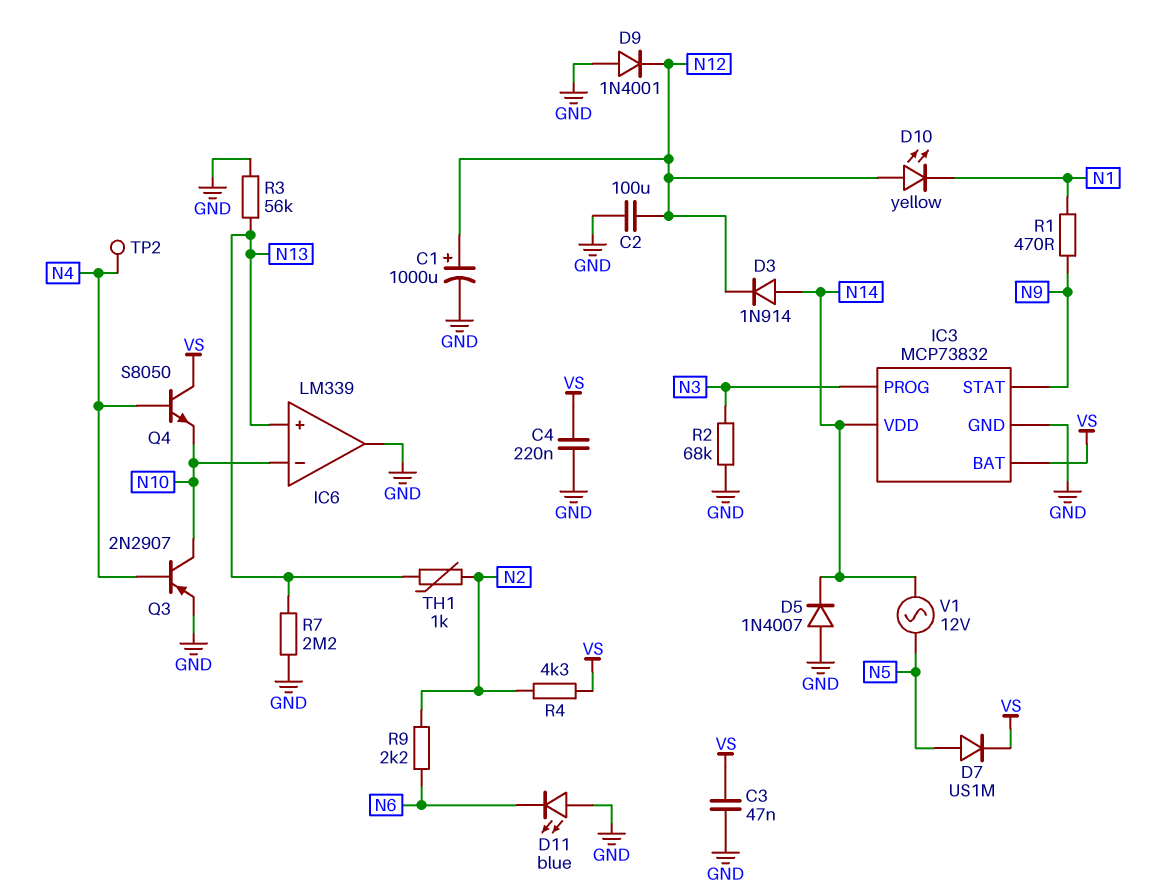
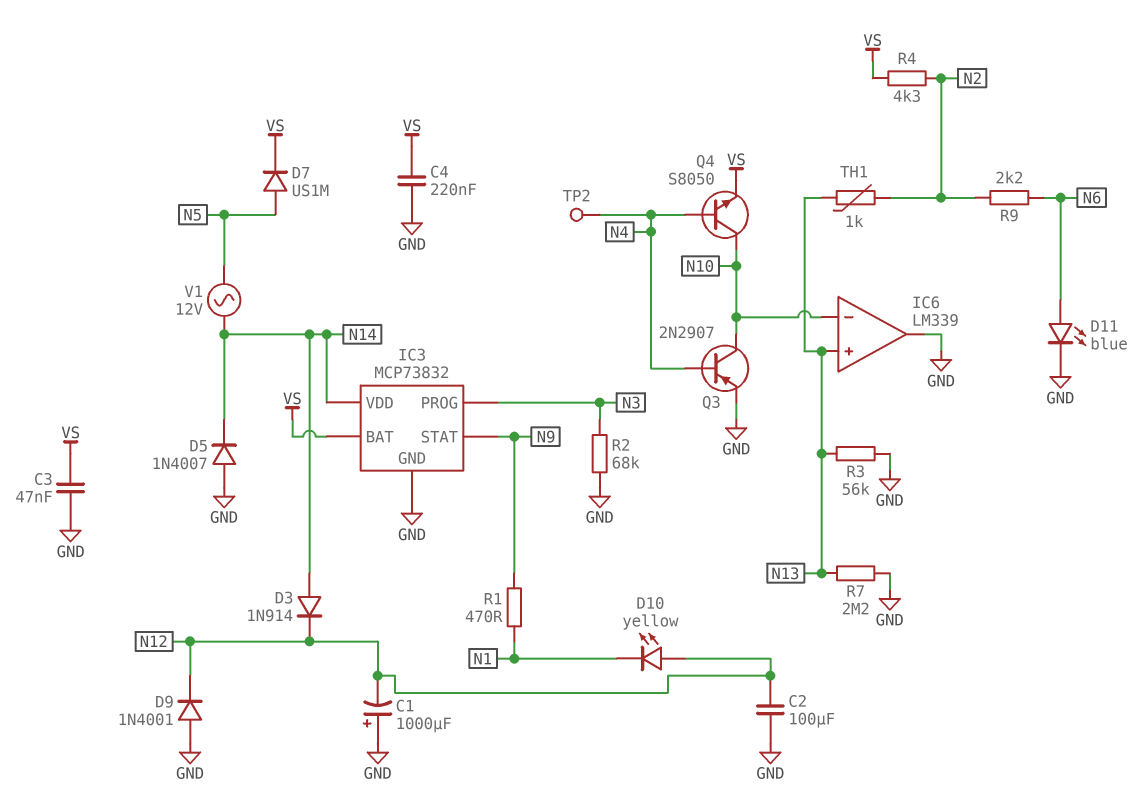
C1: 1000uF (plus N12, minus GND) -> 1000uF (plus GND, minus N12)
D11: LED blue (A GND, K N6) -> LED blue (A N6, K GND)
Q4: NPN S8050 (B N4, C VS, E N10) -> NPN S8050 (B N4, C N10, E VS)

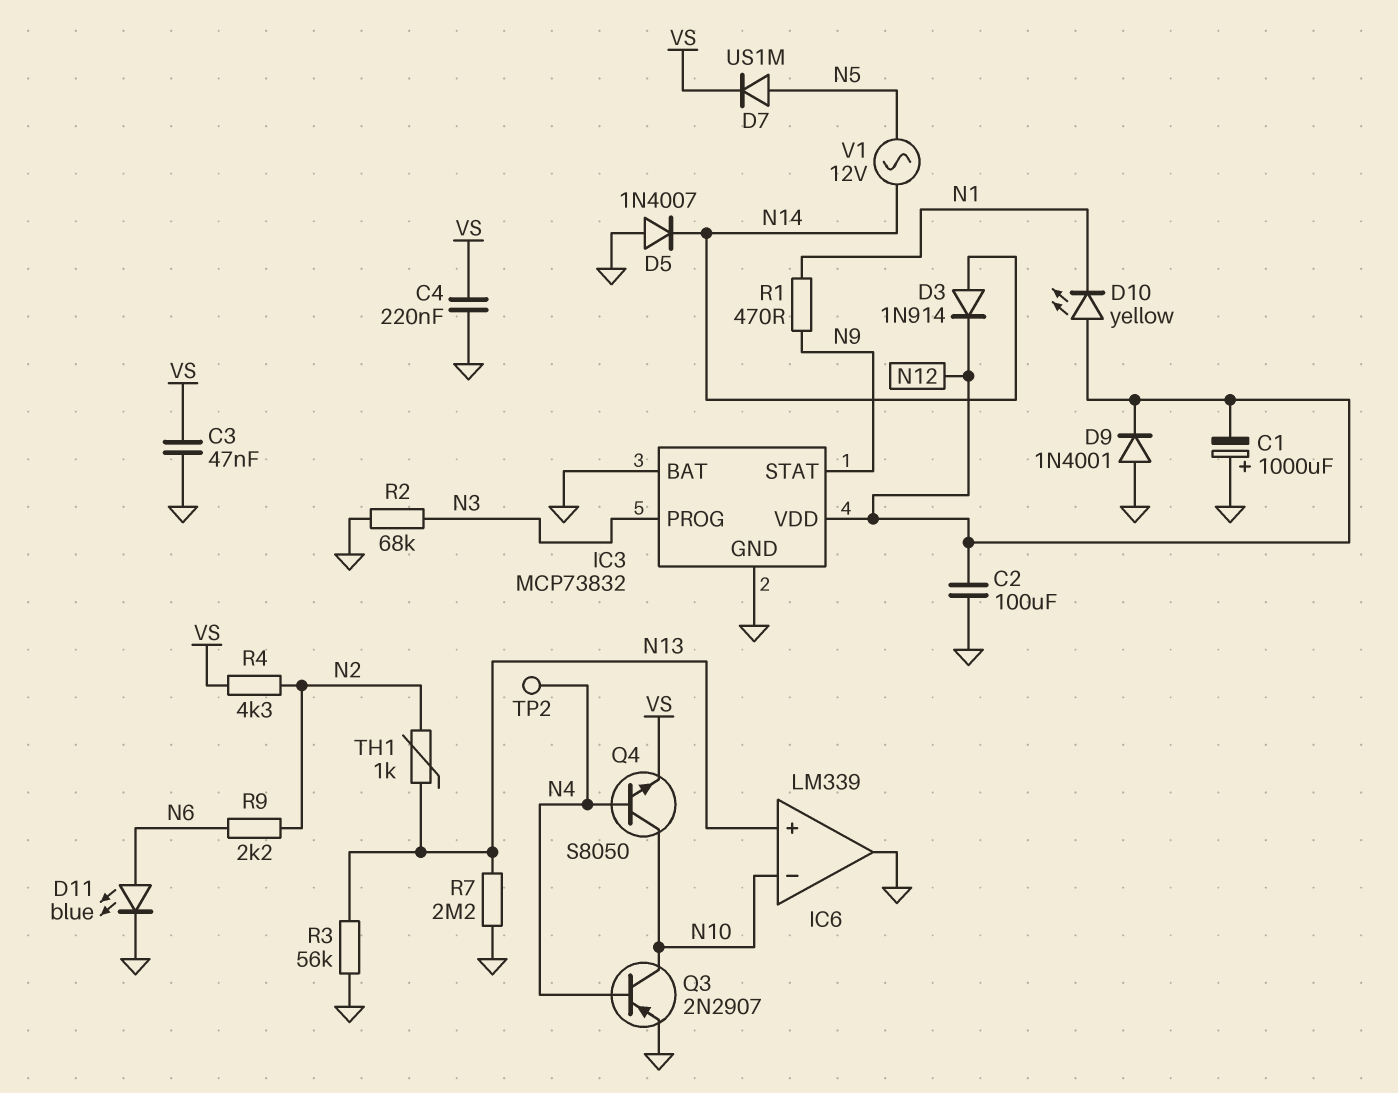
IC3 pin BAT: VS -> GND
IC3 pin VDD: N14 -> N12

